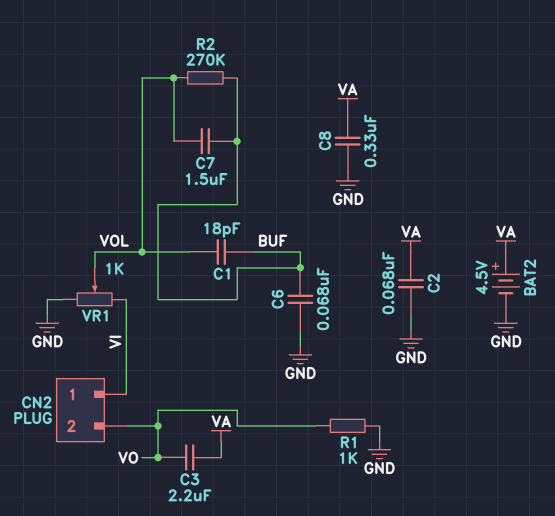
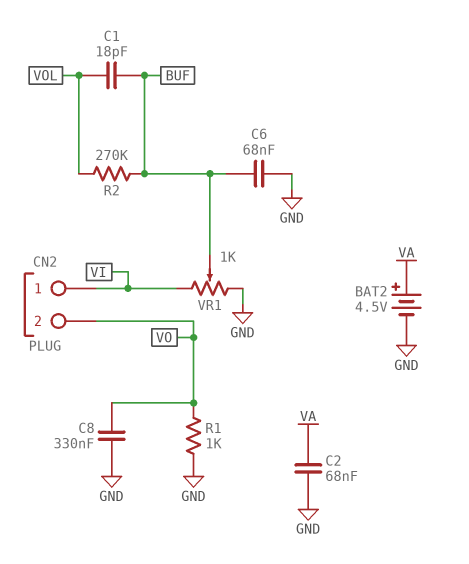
C3: 2.2uF (VA, VO) -> none
C7: 1.5uF (BUF, VOL) -> none
C8: 330nF (GND, VA) -> 330nF (GND, VO)
VR1: 1k (GND, VI, wiper VOL) -> 1k (GND, VI, wiper BUF)

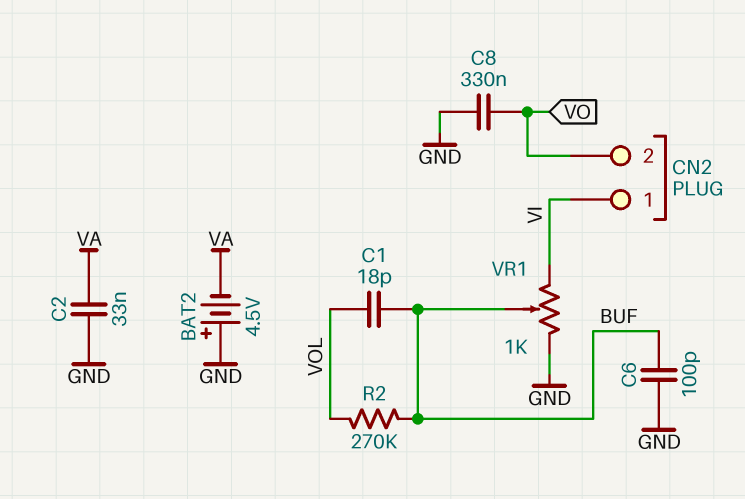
BAT2: 4.5V (plus VA, minus GND) -> 4.5V (plus GND, minus VA)
C2: 68nF (GND, VA) -> 33nF (GND, VA)
C6: 68nF (BUF, GND) -> 100pF (BUF, GND)
R1: 1k (GND, VO) -> none

